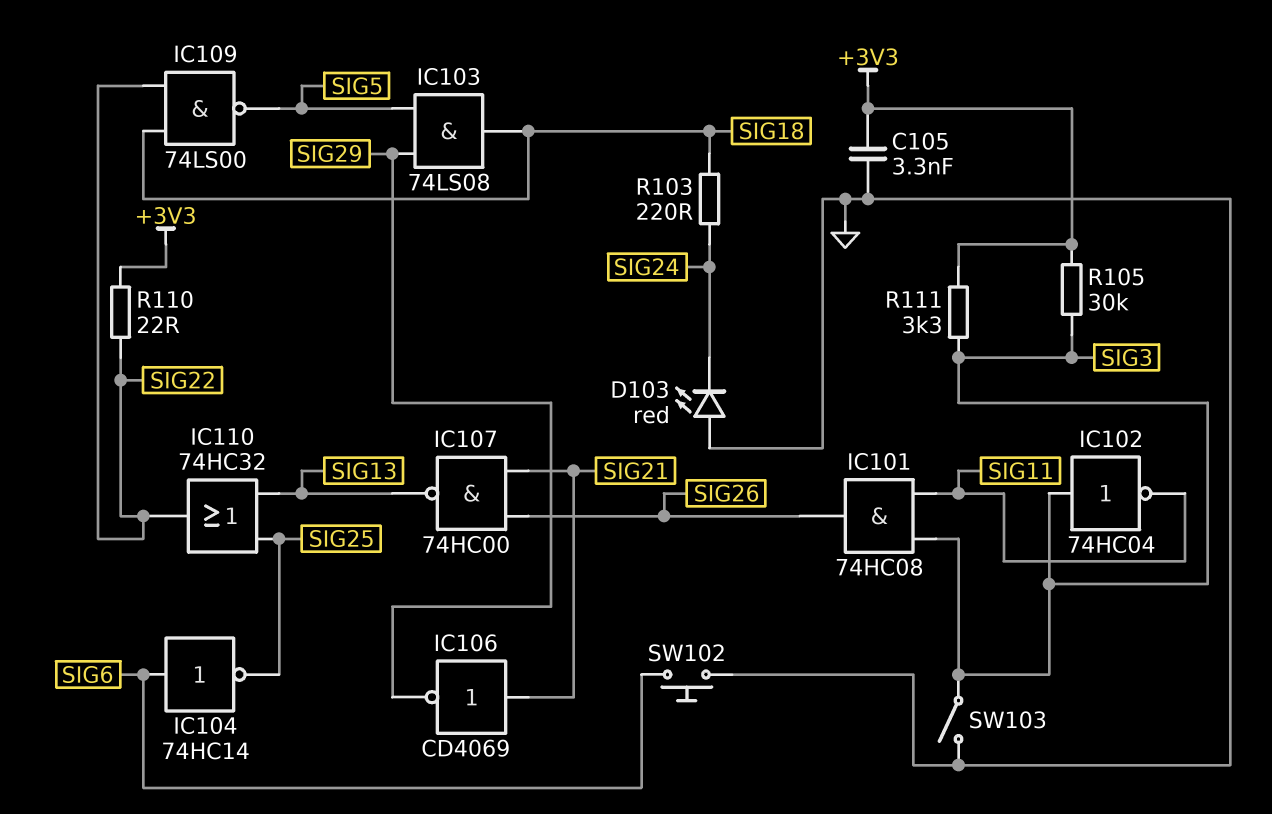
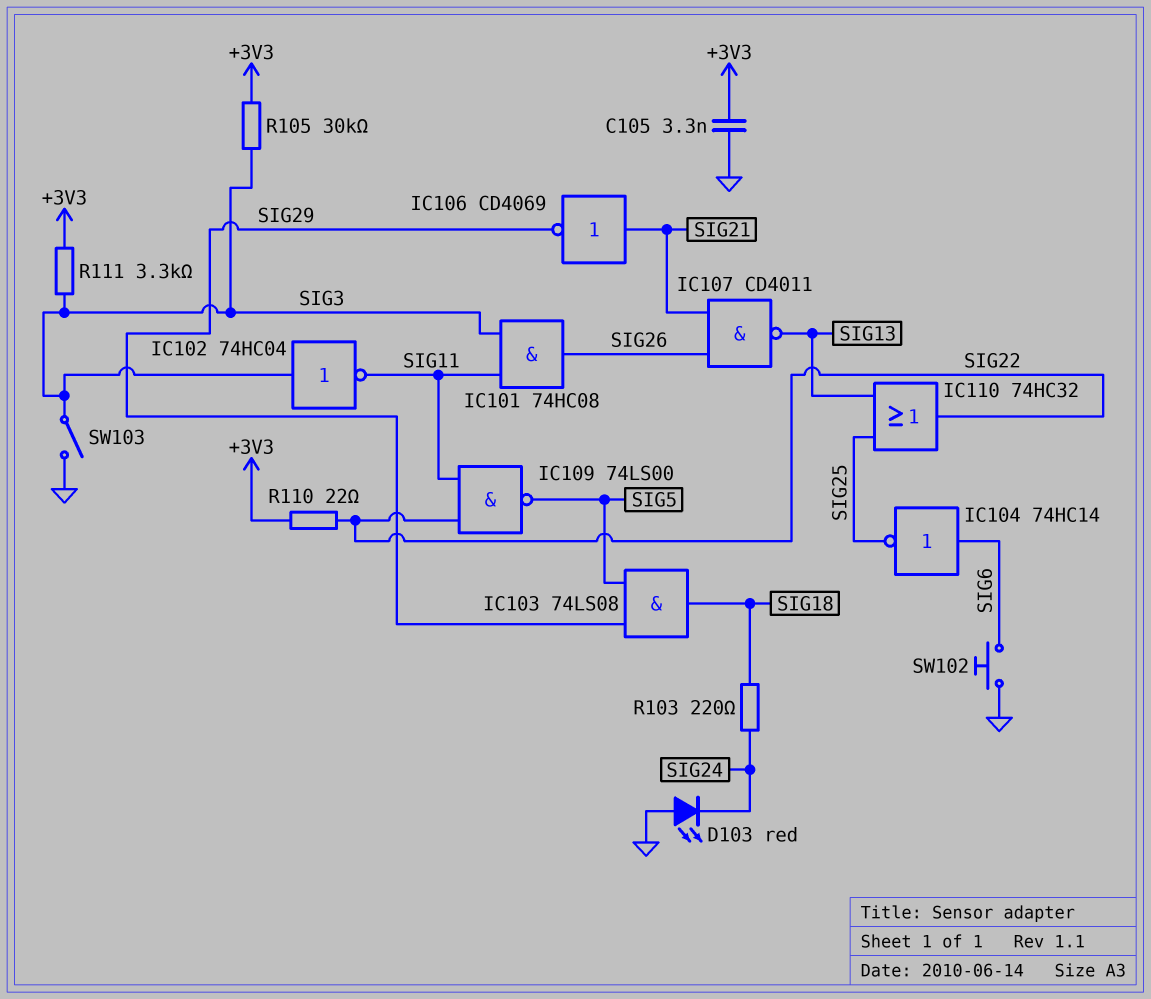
IC107: NAND 74HC00 (in SIG21, in SIG26, out SIG13) -> NAND CD4011 (in SIG21, in SIG26, out SIG13)
IC109: NAND 74LS00 (in SIG18, in SIG22, out SIG5) -> NAND 74LS00 (in SIG11, in SIG22, out SIG5)

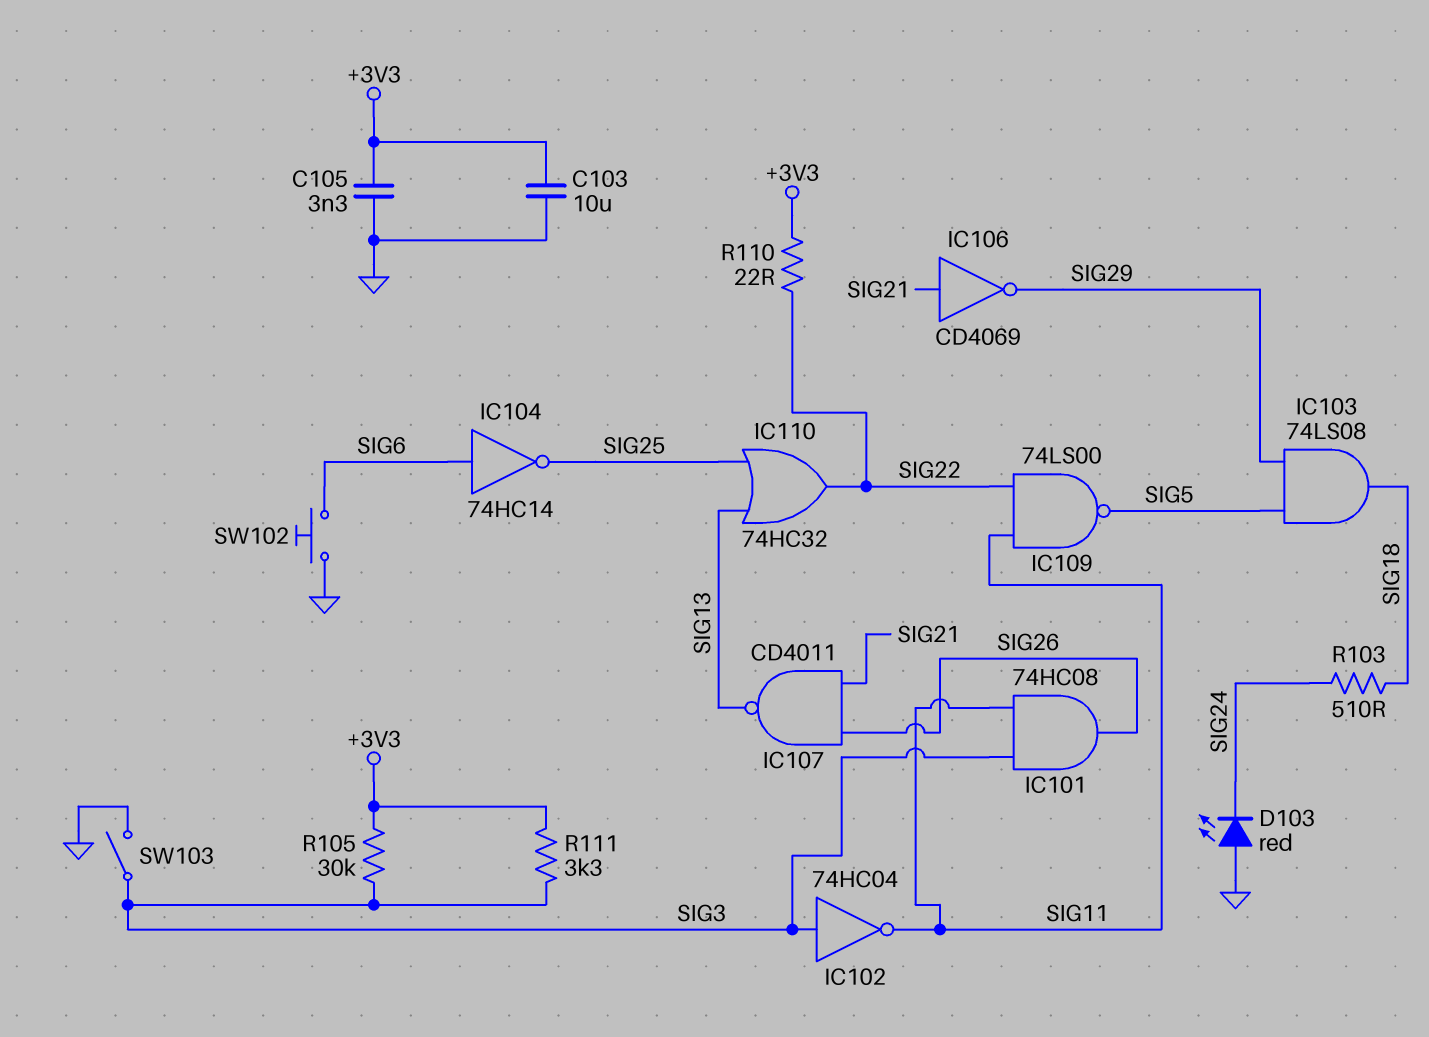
C103: none -> 10uF (+3V3, GND)
R103: 220 (SIG18, SIG24) -> 510 (SIG18, SIG24)

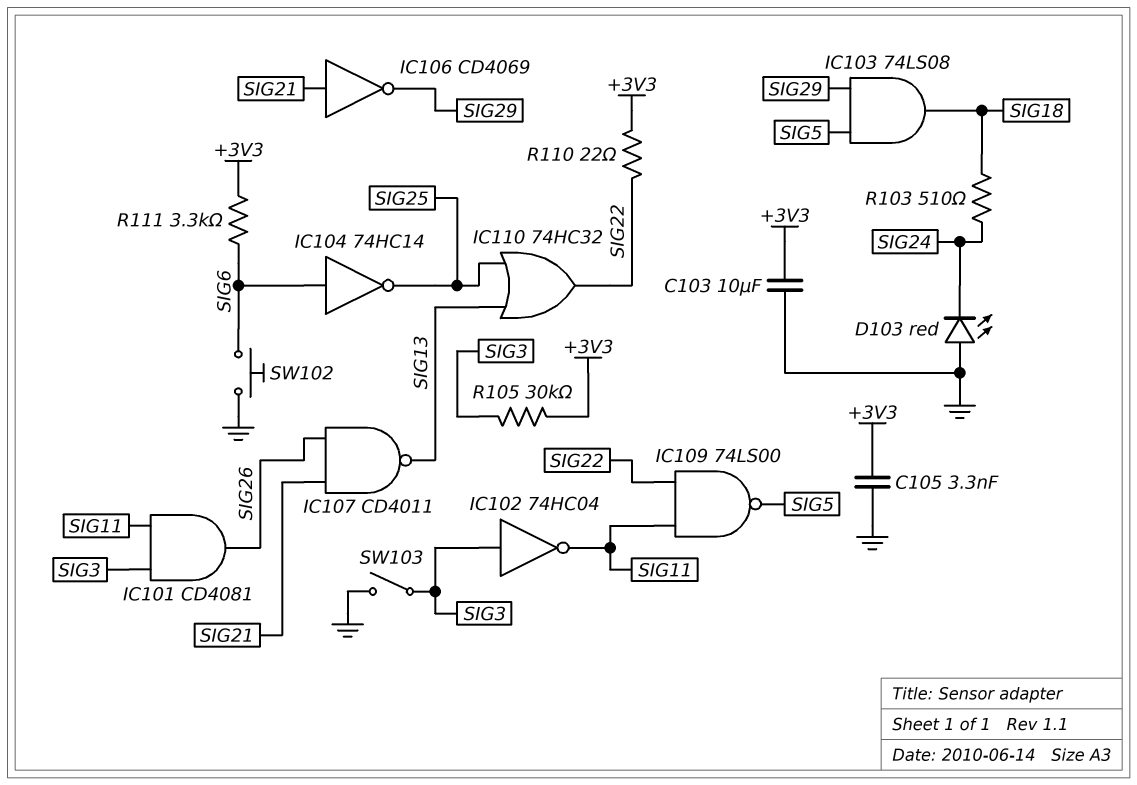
IC101: AND 74HC08 (in SIG3, in SIG11, out SIG26) -> AND CD4081 (in SIG3, in SIG11, out SIG26)
R111: 3.3k (+3V3, SIG3) -> 3.3k (+3V3, SIG6)

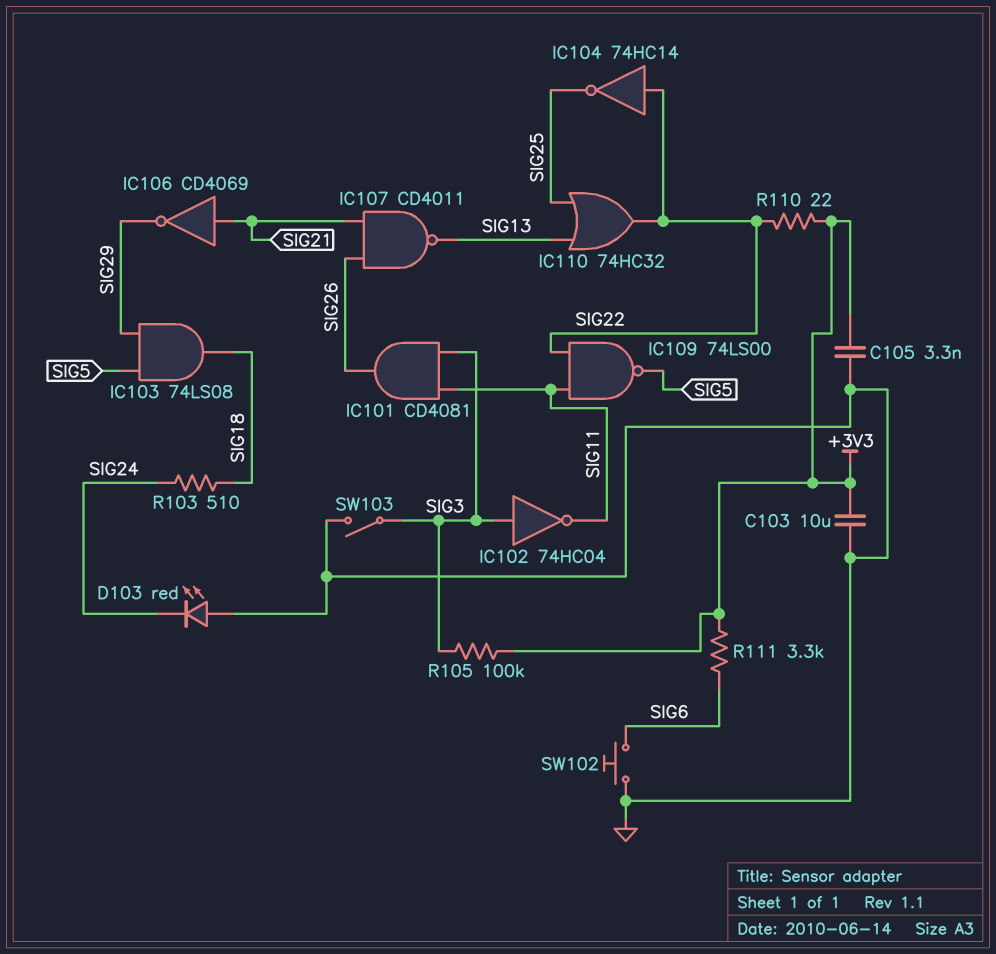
IC104: NOT 74HC14 (in SIG6, out SIG25) -> NOT 74HC14 (in SIG22, out SIG25)
R105: 30k (+3V3, SIG3) -> 100k (+3V3, SIG3)

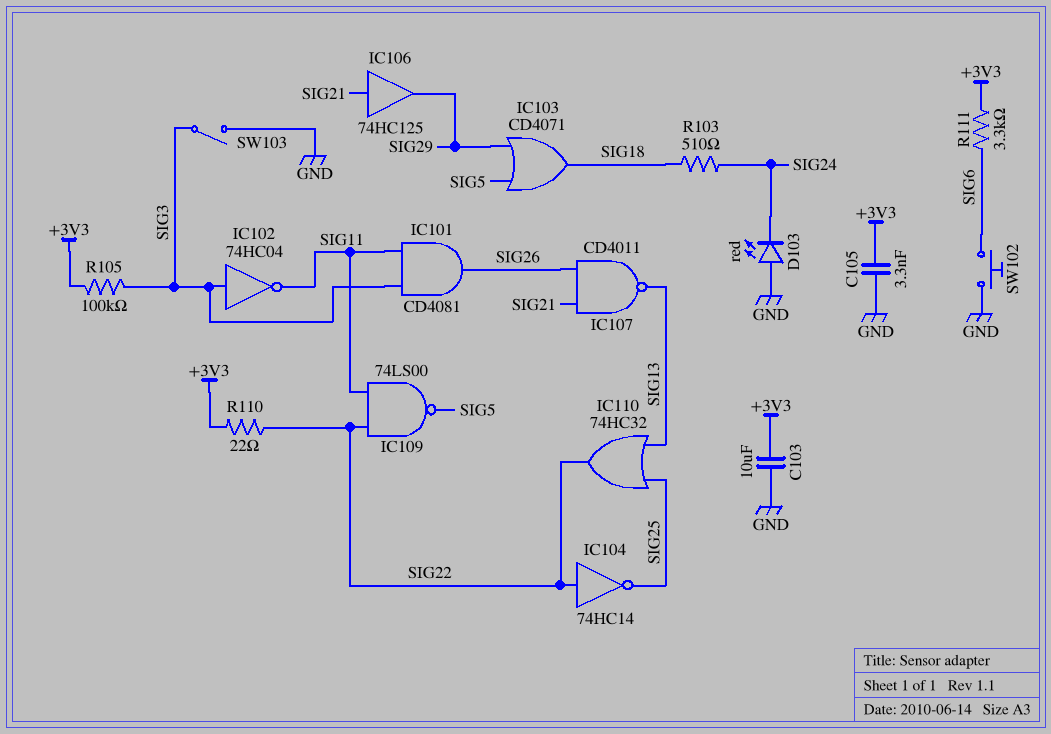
IC103: AND 74LS08 (in SIG5, in SIG29, out SIG18) -> OR CD4071 (in SIG5, in SIG29, out SIG18)
IC106: NOT CD4069 (in SIG21, out SIG29) -> buffer 74HC125 (in SIG21, out SIG29)

